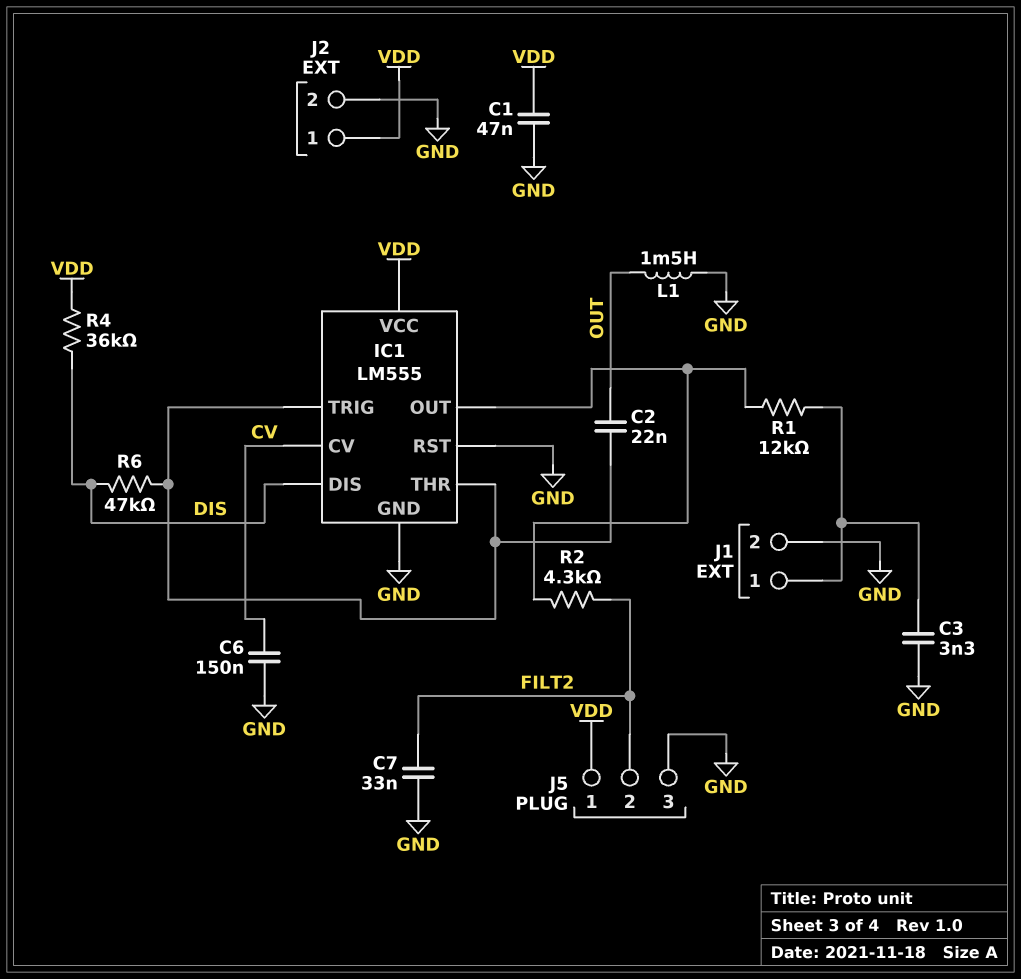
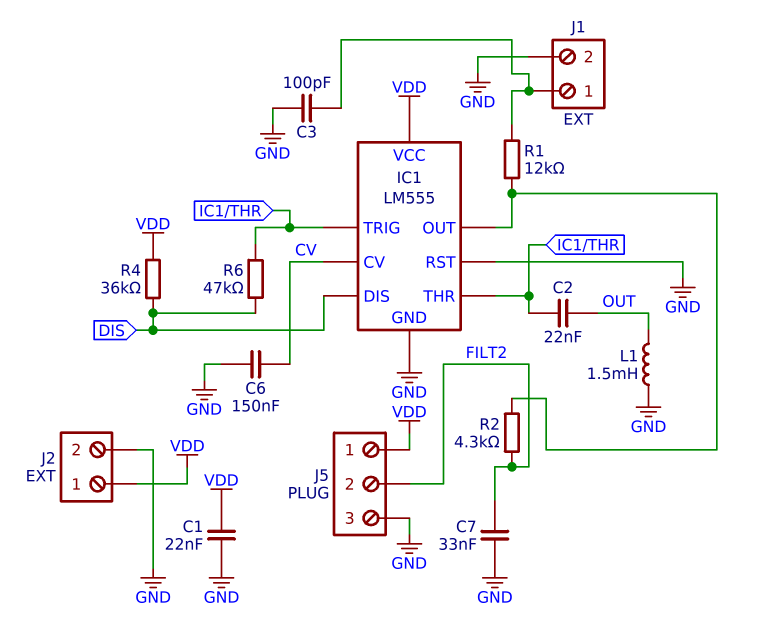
C1: 47nF (GND, VDD) -> 22nF (GND, VDD)
C3: 3.3nF (GND, J1/1) -> 100pF (GND, J1/1)

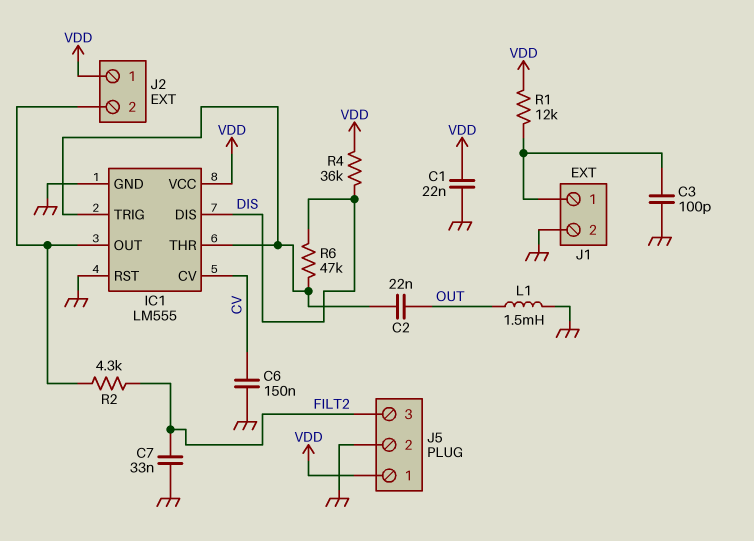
J2 pin 2: GND -> IC1/OUT
J5 pin 2: FILT2 -> GND
J5 pin 3: GND -> FILT2
R1: 12k (IC1/OUT, J1/1) -> 12k (J1/1, VDD)

